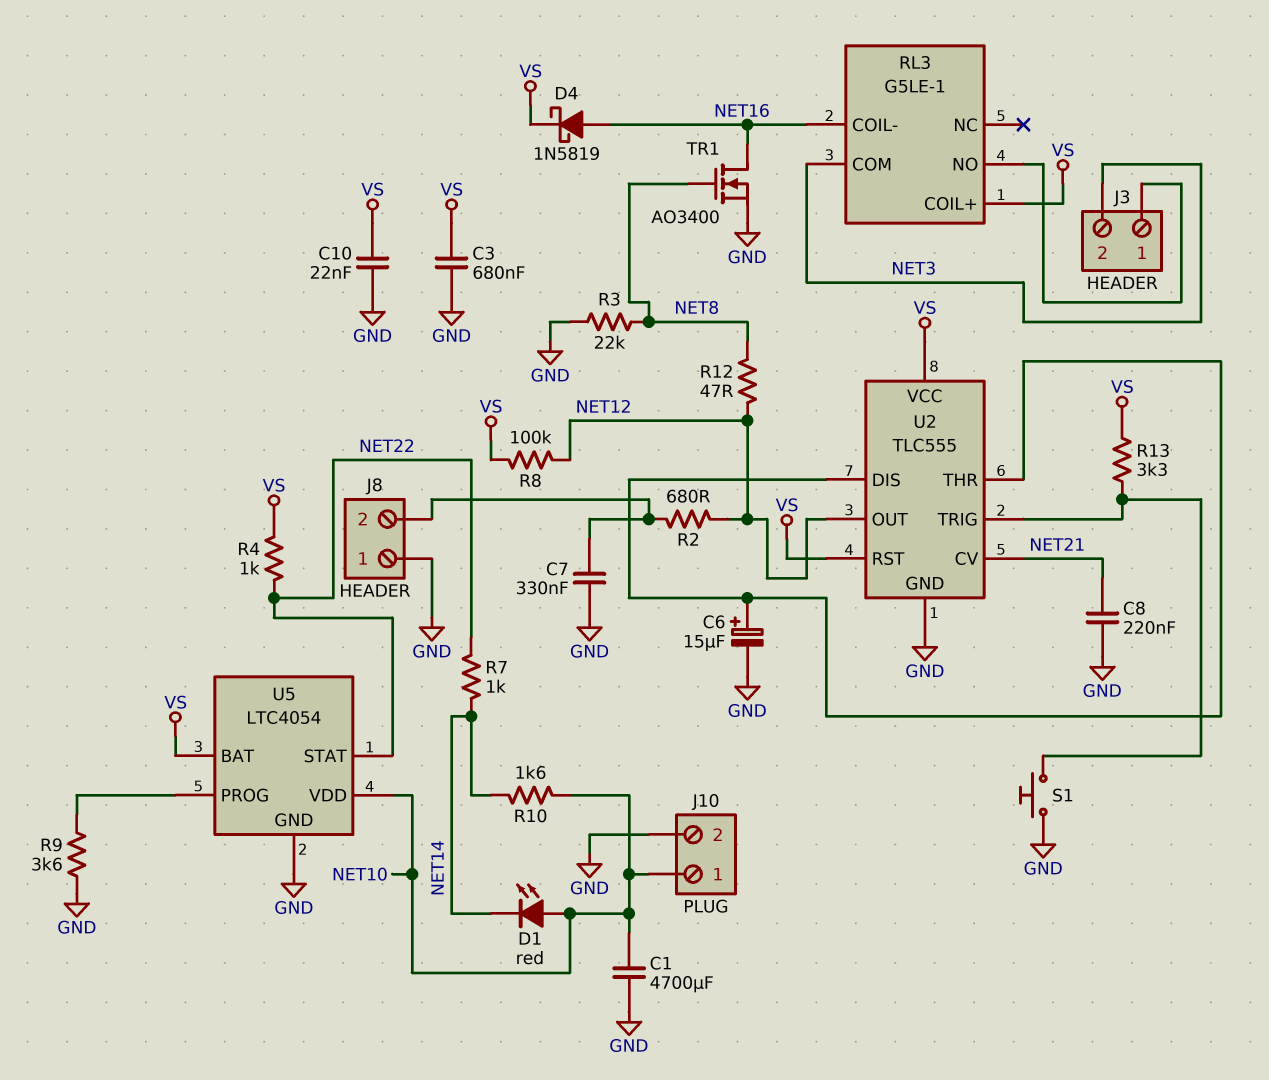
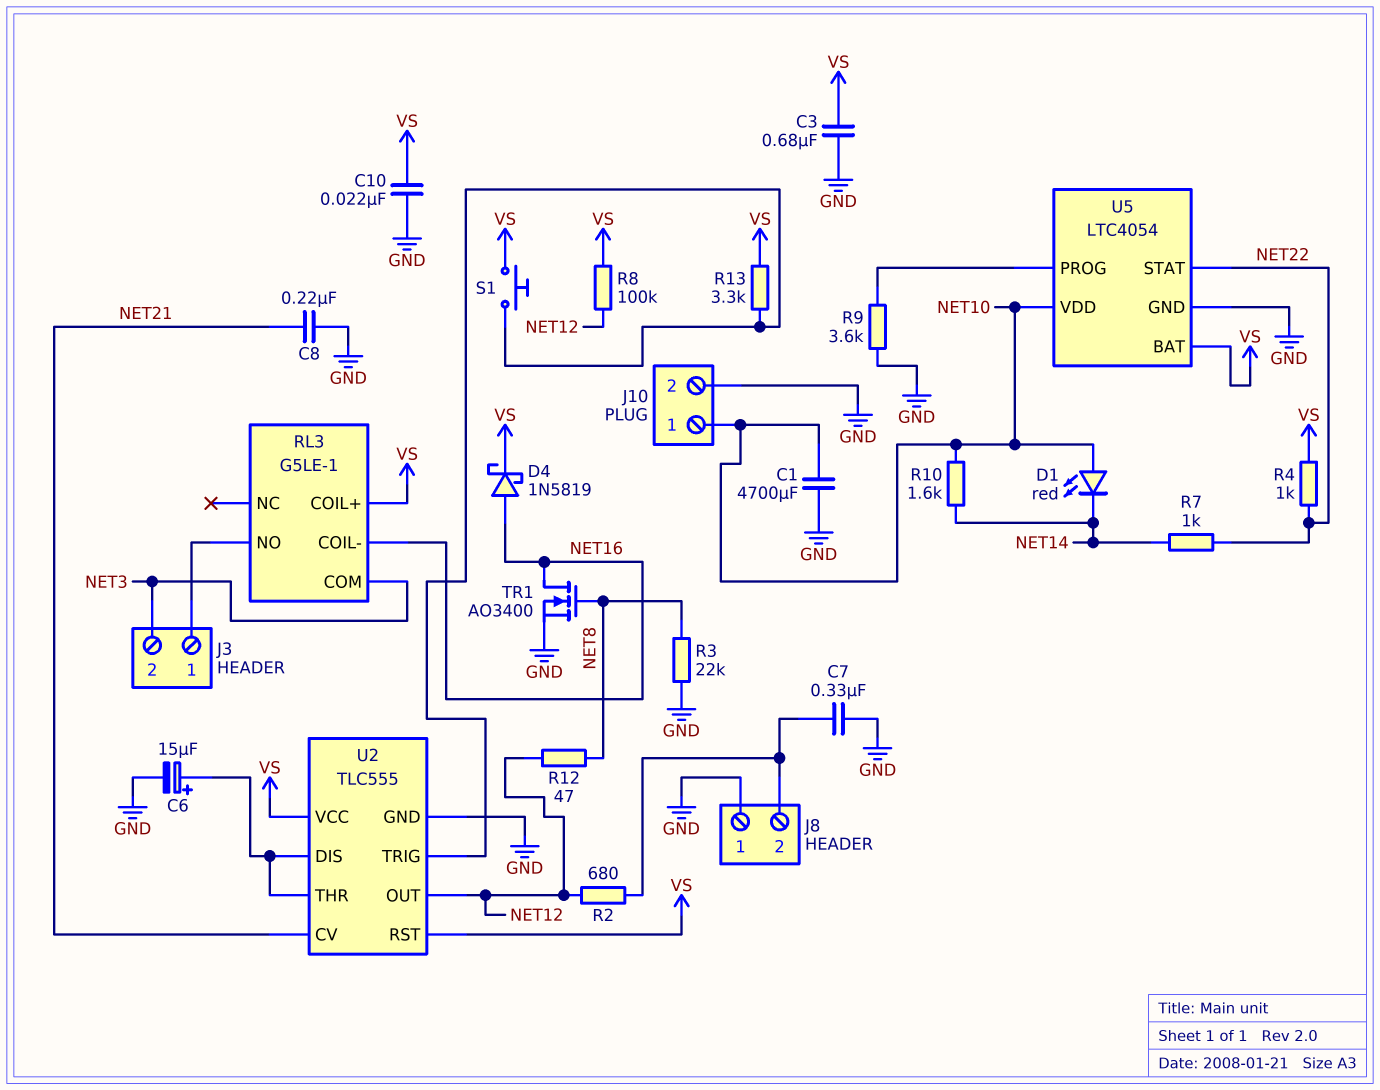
S1: button (GND, U2/TRIG) -> button (U2/TRIG, VS)

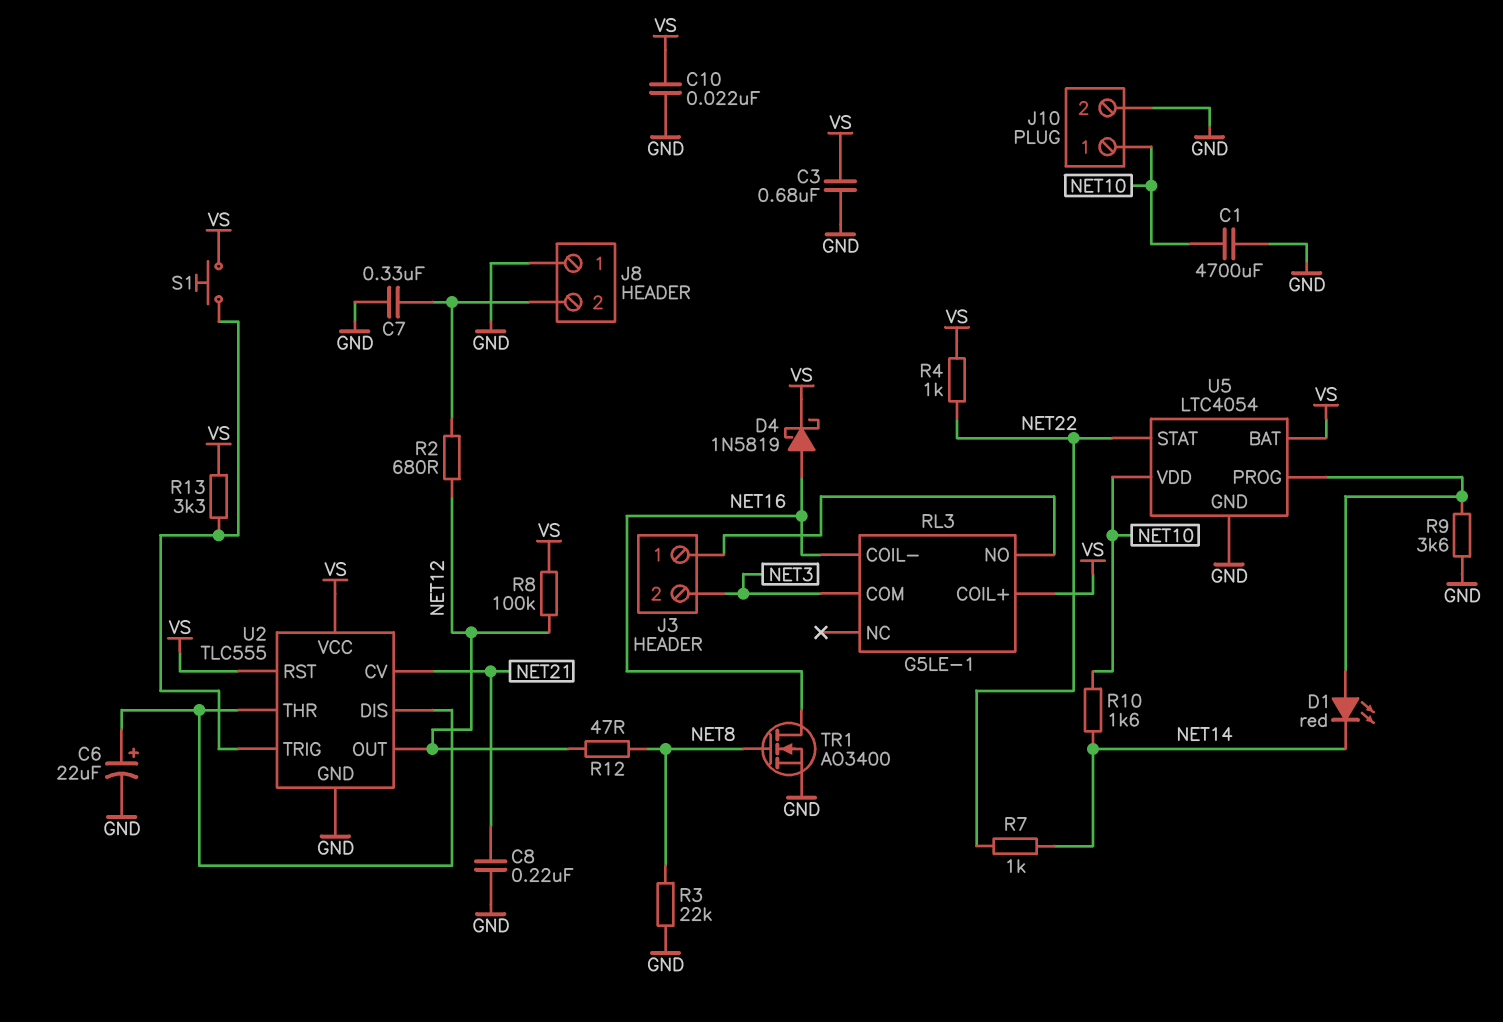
C6: 15uF (plus U2/DIS, minus GND) -> 22uF (plus U2/DIS, minus GND)
D1: LED red (A NET10, K NET14) -> LED red (A U5/PROG, K NET14)

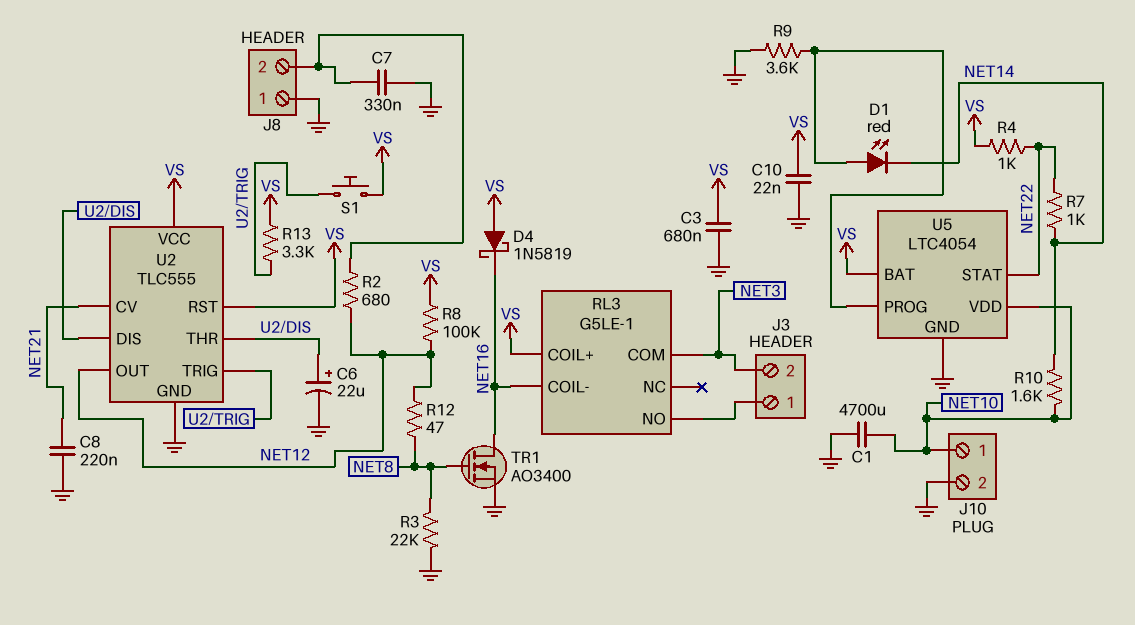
D4: schottky 1N5819 (A NET16, K VS) -> schottky 1N5819 (A VS, K NET16)

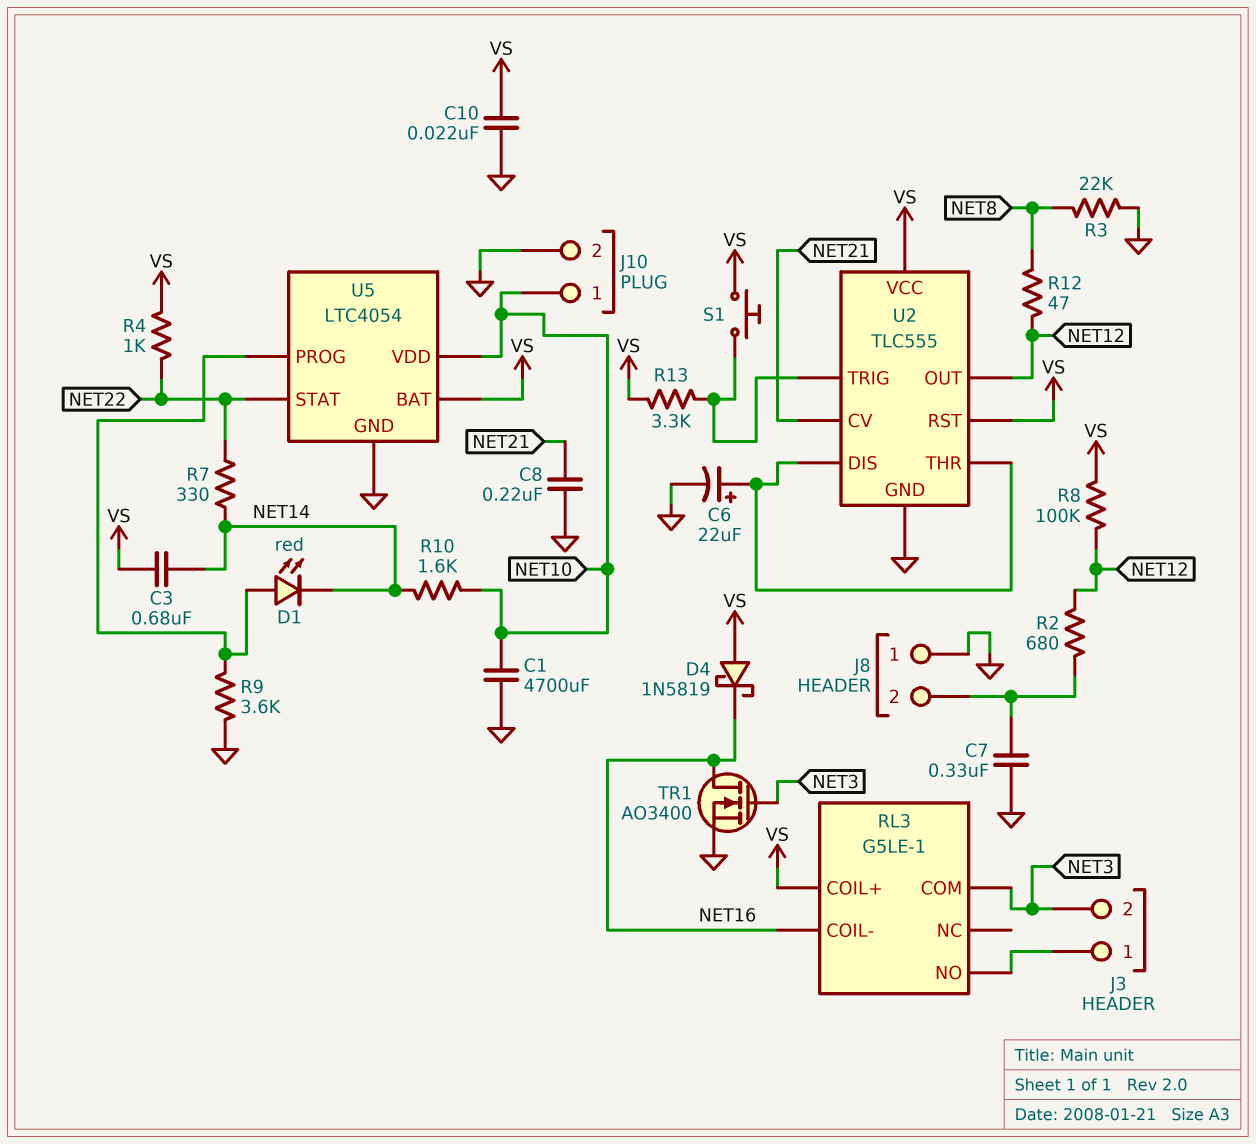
C3: 680nF (GND, VS) -> 680nF (NET14, VS)
R7: 1k (NET14, NET22) -> 330 (NET14, NET22)
TR1: NMOS AO3400 (G NET8, D NET16, S GND) -> NMOS AO3400 (G NET3, D NET16, S GND)

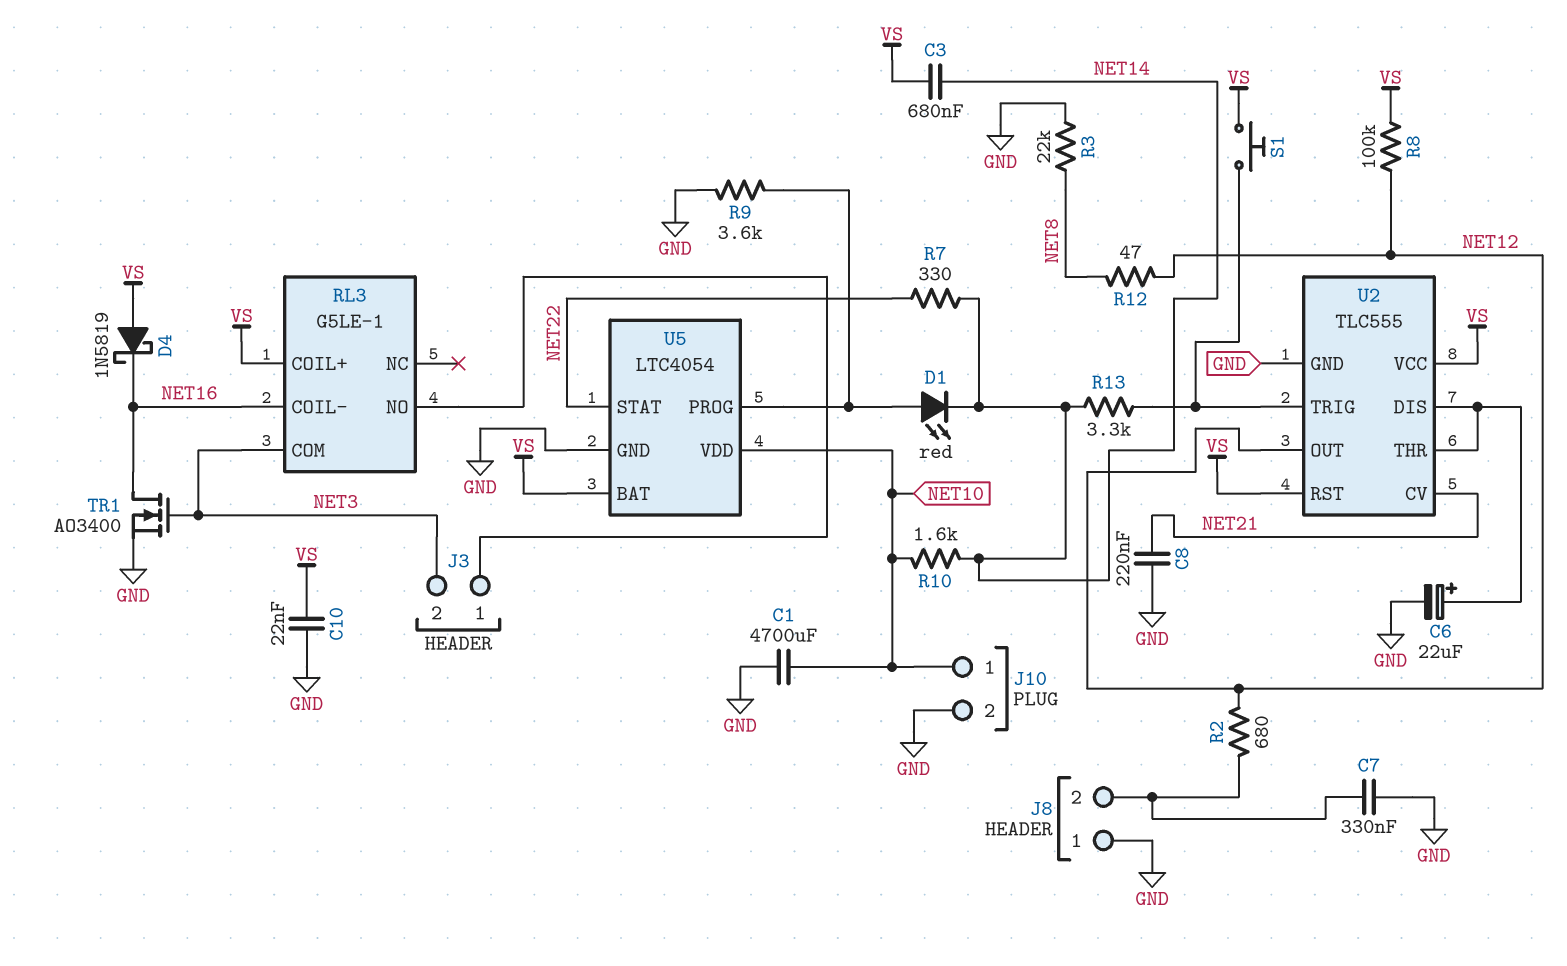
R4: 1k (NET22, VS) -> none
R13: 3.3k (U2/TRIG, VS) -> 3.3k (NET14, U2/TRIG)

